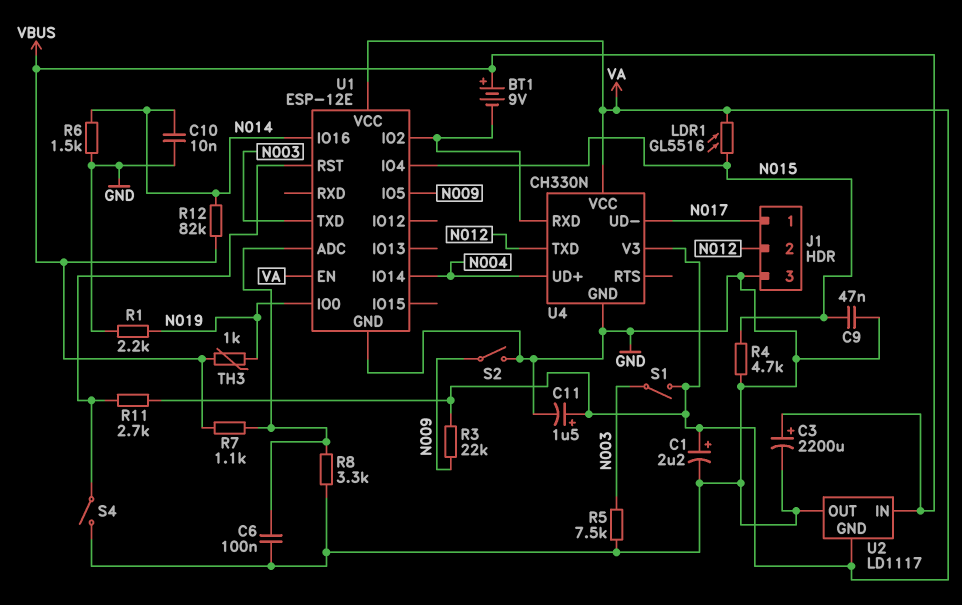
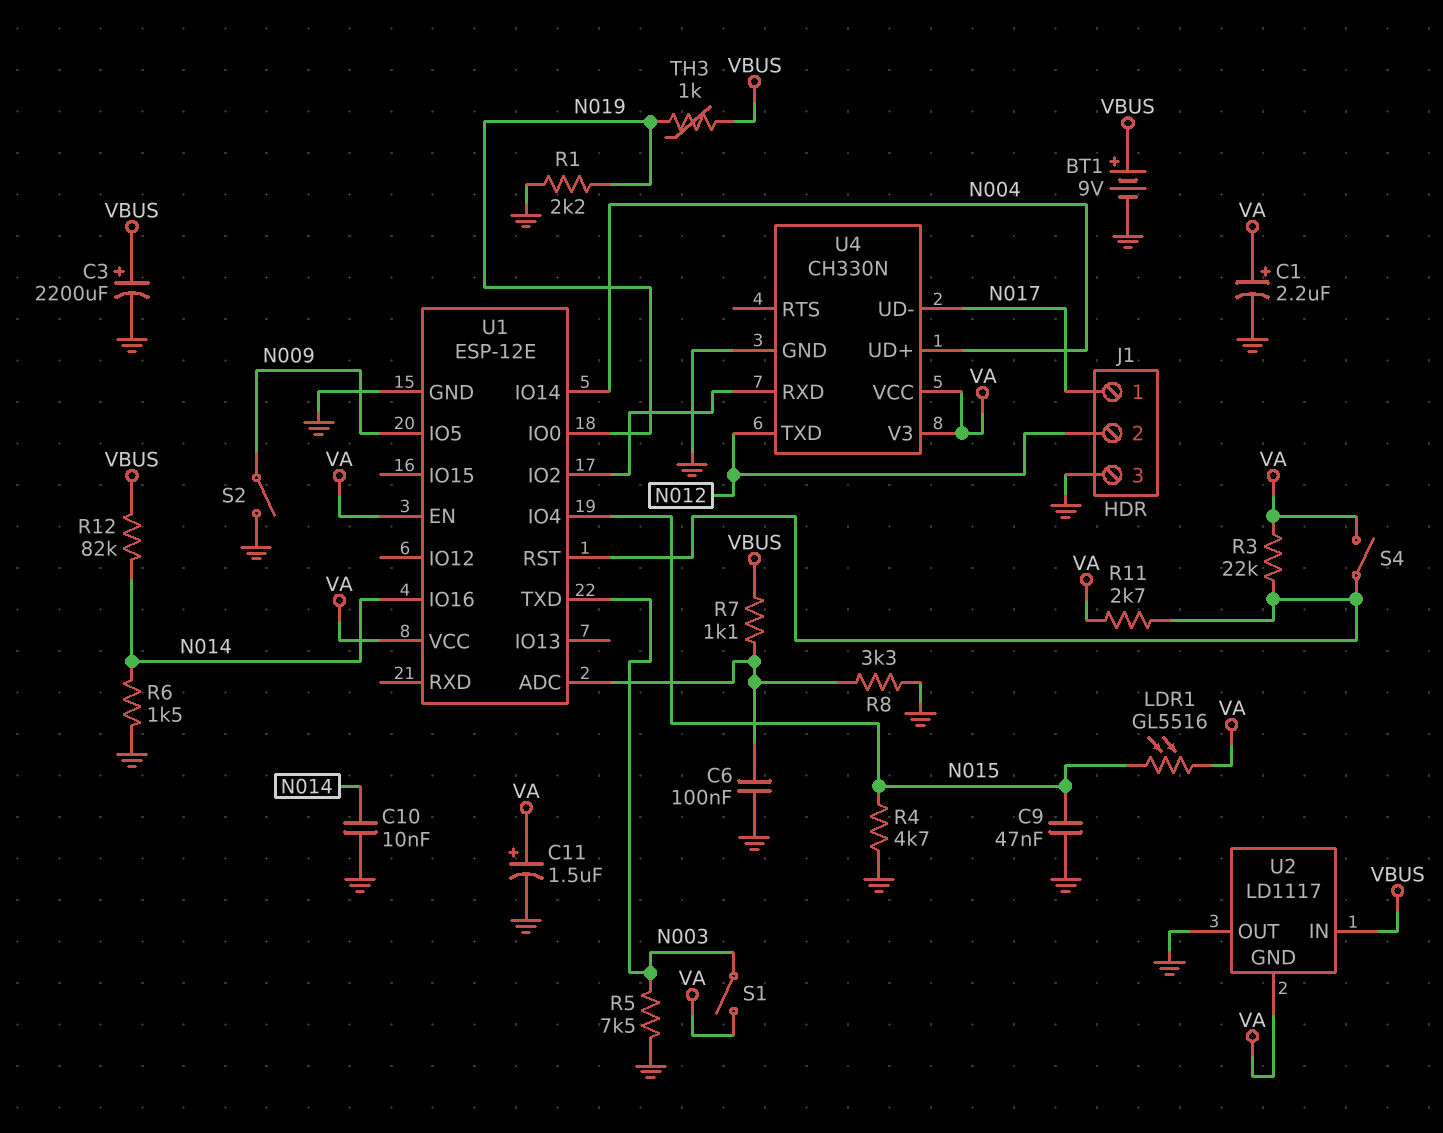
BT1: 9V (plus VBUS, minus U1/IO2) -> 9V (plus VBUS, minus GND)
R3: 22k (N009, VA) -> 22k (U1/RST, VA)
S4: switch (GND, U1/RST) -> switch (U1/RST, VA)

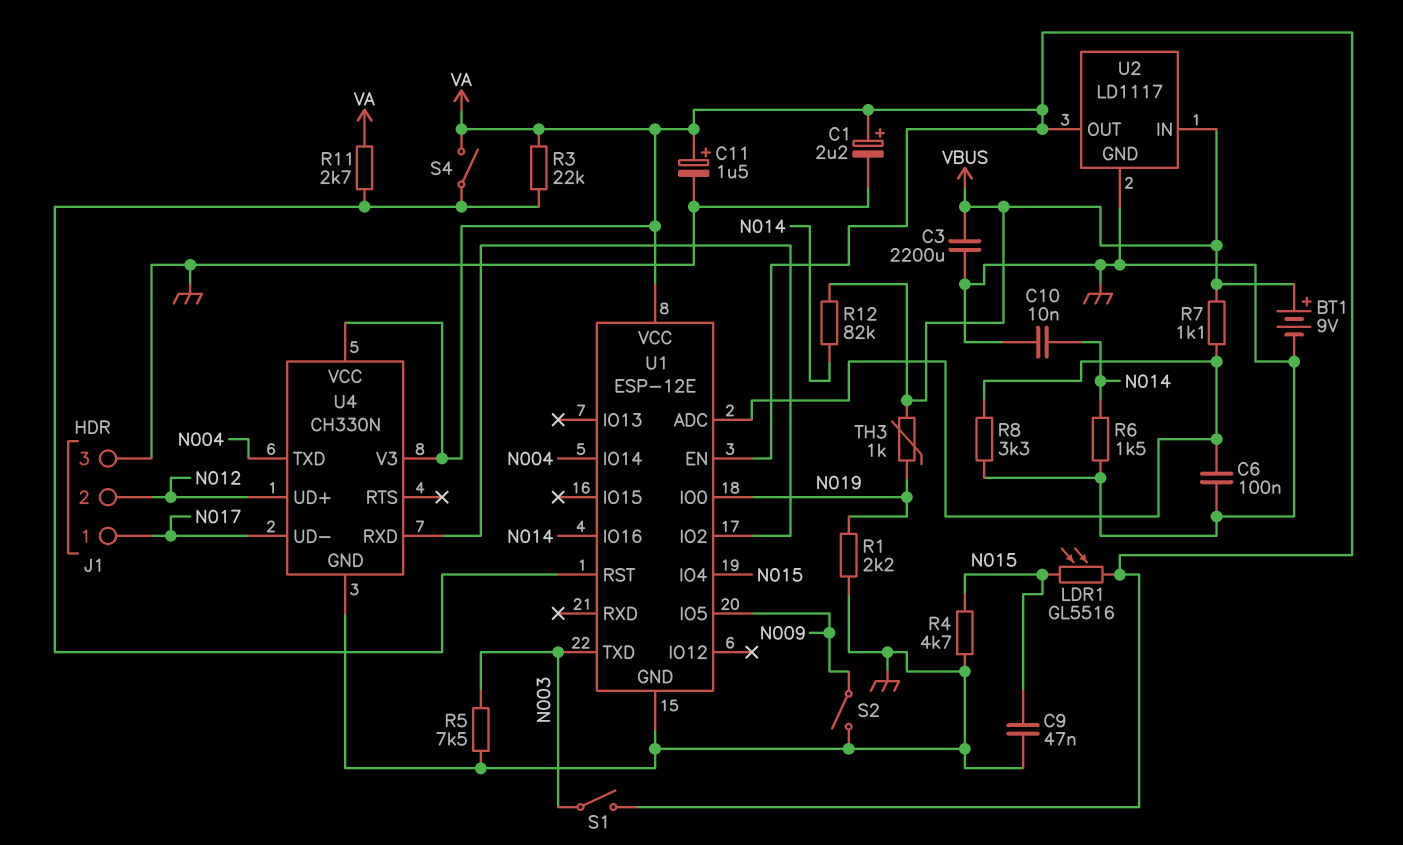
C3: 2200uF (plus VBUS, minus GND) -> 2200uF (GND, VBUS)
U2 pin GND: VA -> GND
U2 pin OUT: GND -> VA
U4 pin TXD: N012 -> N004
U4 pin UD+: N004 -> N012

